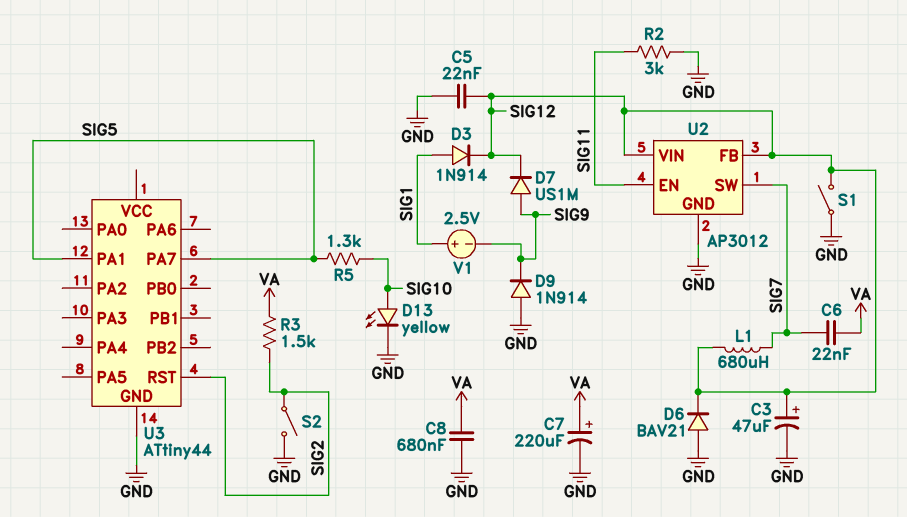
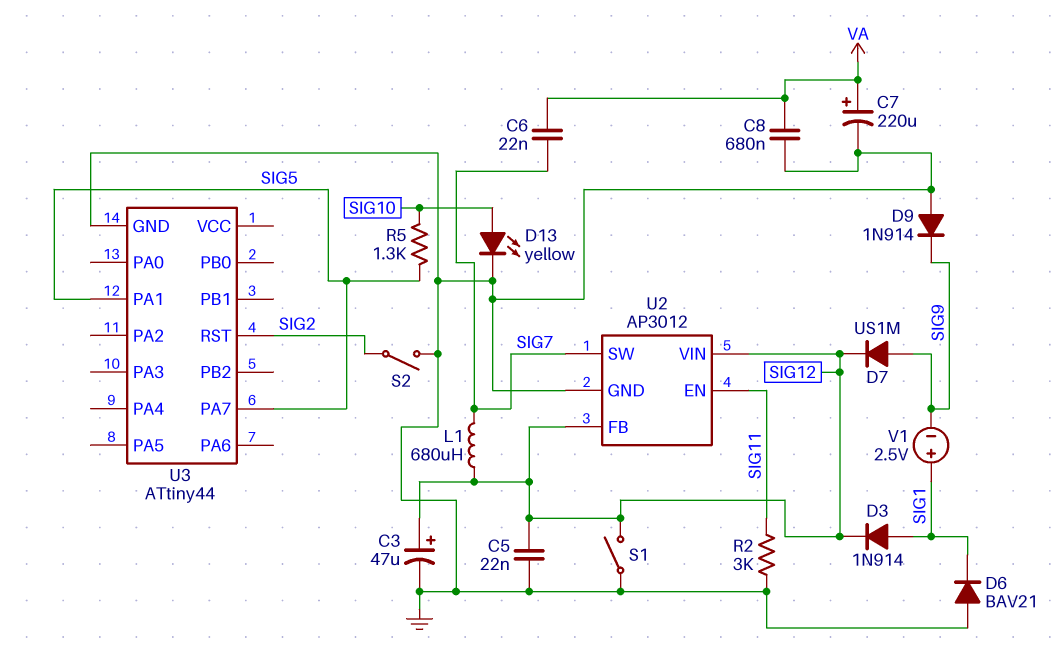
D6: diode BAV21 (A GND, K SIG12) -> diode BAV21 (A GND, K SIG1)
R3: 1.5k (SIG2, VA) -> none

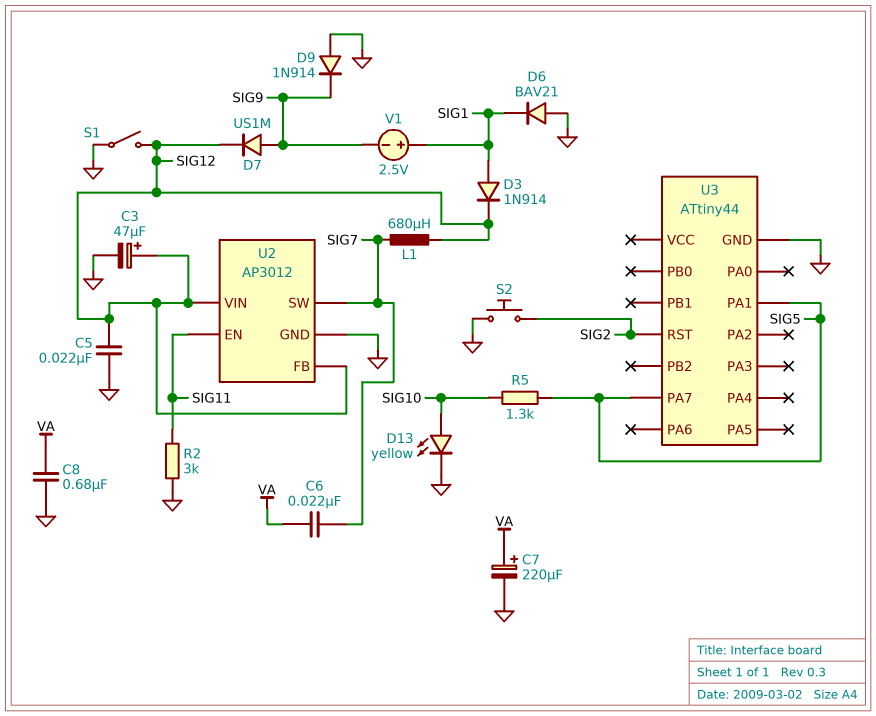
S2: switch (GND, SIG2) -> button (GND, SIG2)

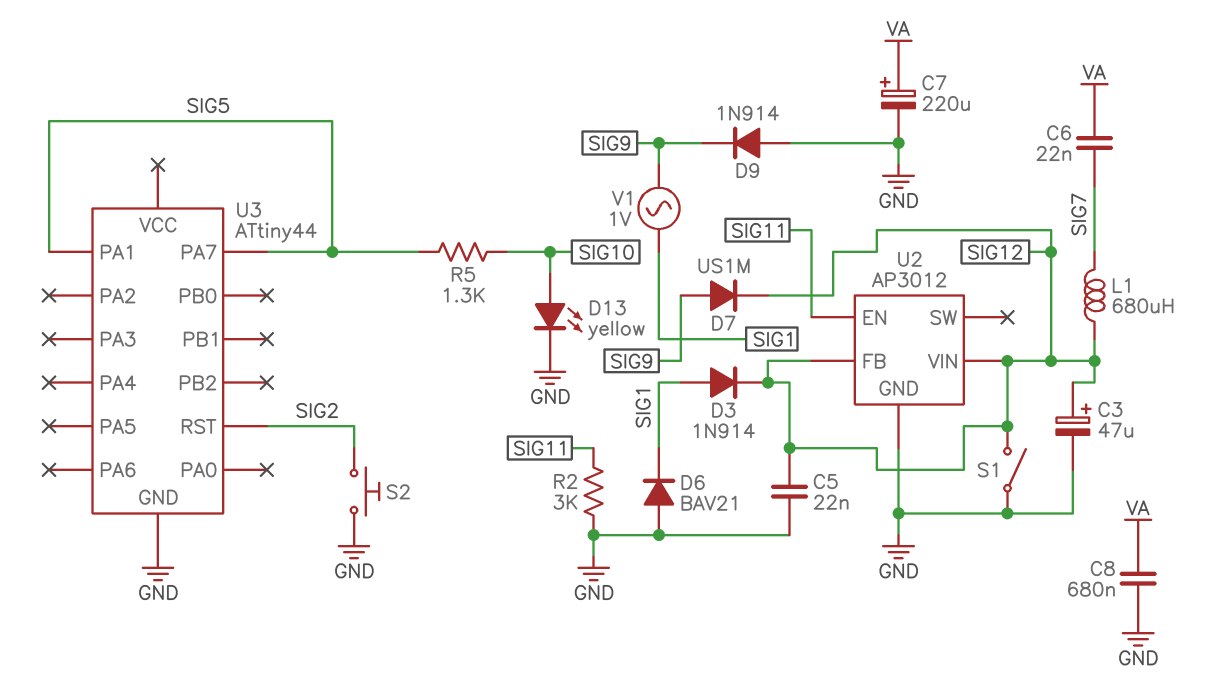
U2 pin SW: SIG7 -> none
V1: 2.5V (plus SIG1, minus SIG9) -> AC 1V (SIG1, SIG9)

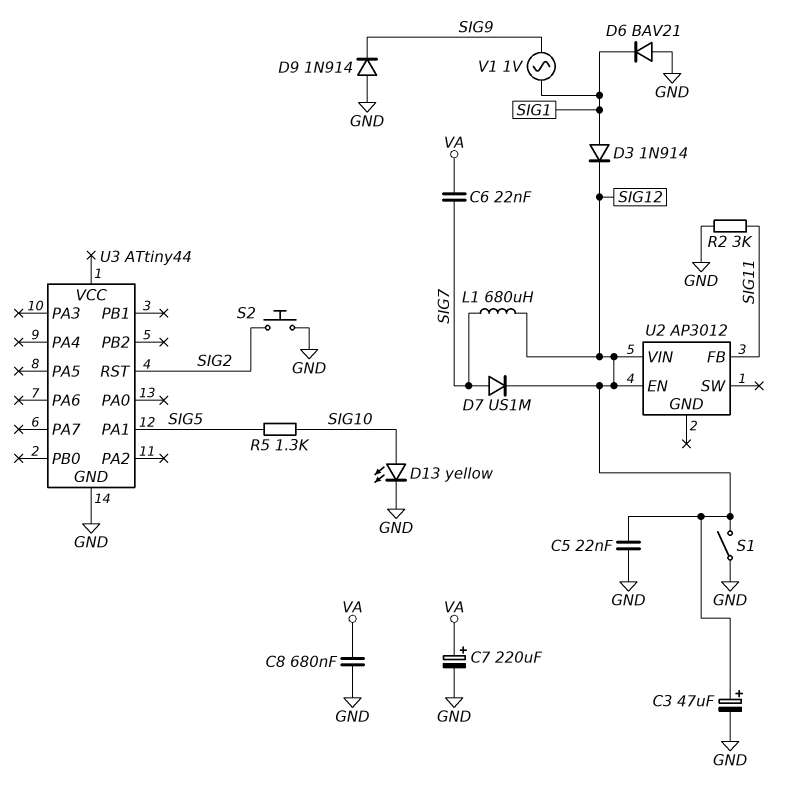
D7: diode US1M (A SIG9, K SIG12) -> diode US1M (A SIG7, K SIG12)
U2 pin EN: SIG11 -> SIG12
U2 pin FB: SIG12 -> SIG11
U2 pin GND: GND -> none
U3 pin PA7: SIG5 -> none

